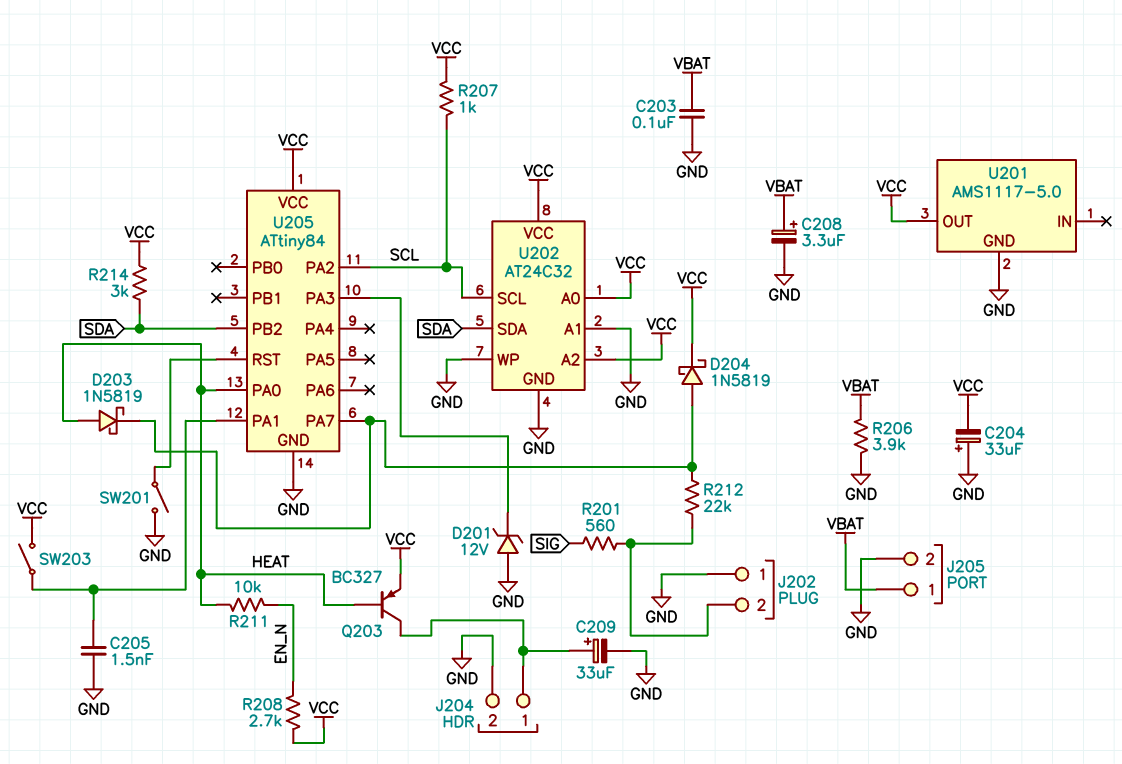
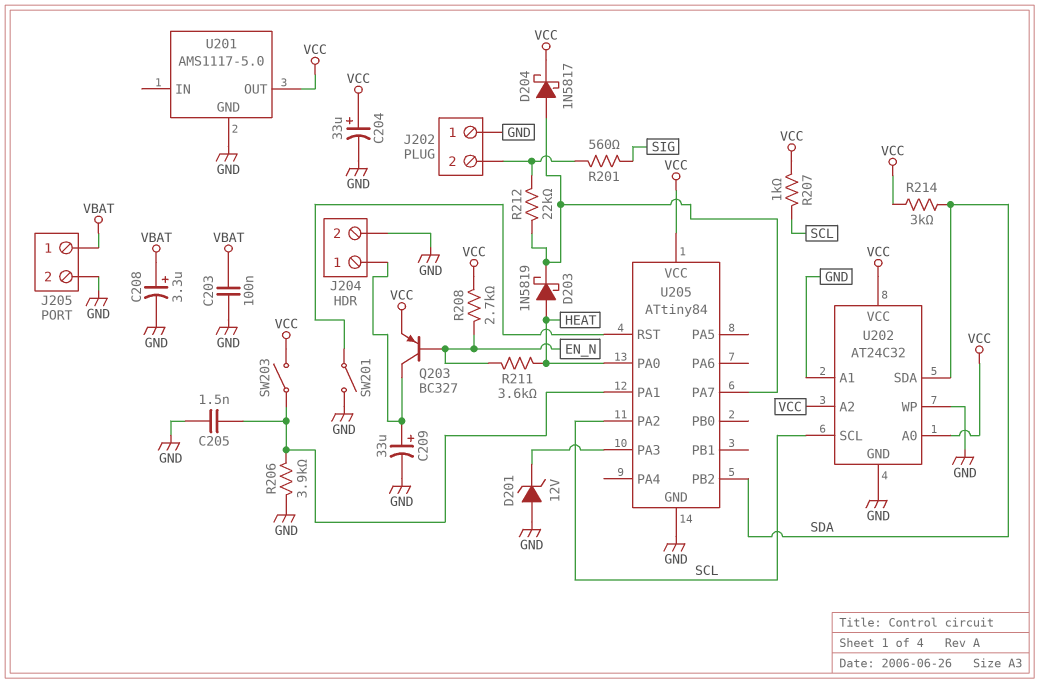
C204: 33uF (plus GND, minus VCC) -> 33uF (plus VCC, minus GND)
D204: schottky 1N5819 (A U205/PA7, K VCC) -> schottky 1N5817 (A U205/PA7, K VCC)
Q203: PNP BC327 (B HEAT, C J204/1, E VCC) -> PNP BC327 (B EN_N, C J204/1, E VCC)
R206: 3.9k (GND, VBAT) -> 3.9k (GND, U205/PA1)
R211: 10k (EN_N, HEAT) -> 3.6k (EN_N, HEAT)

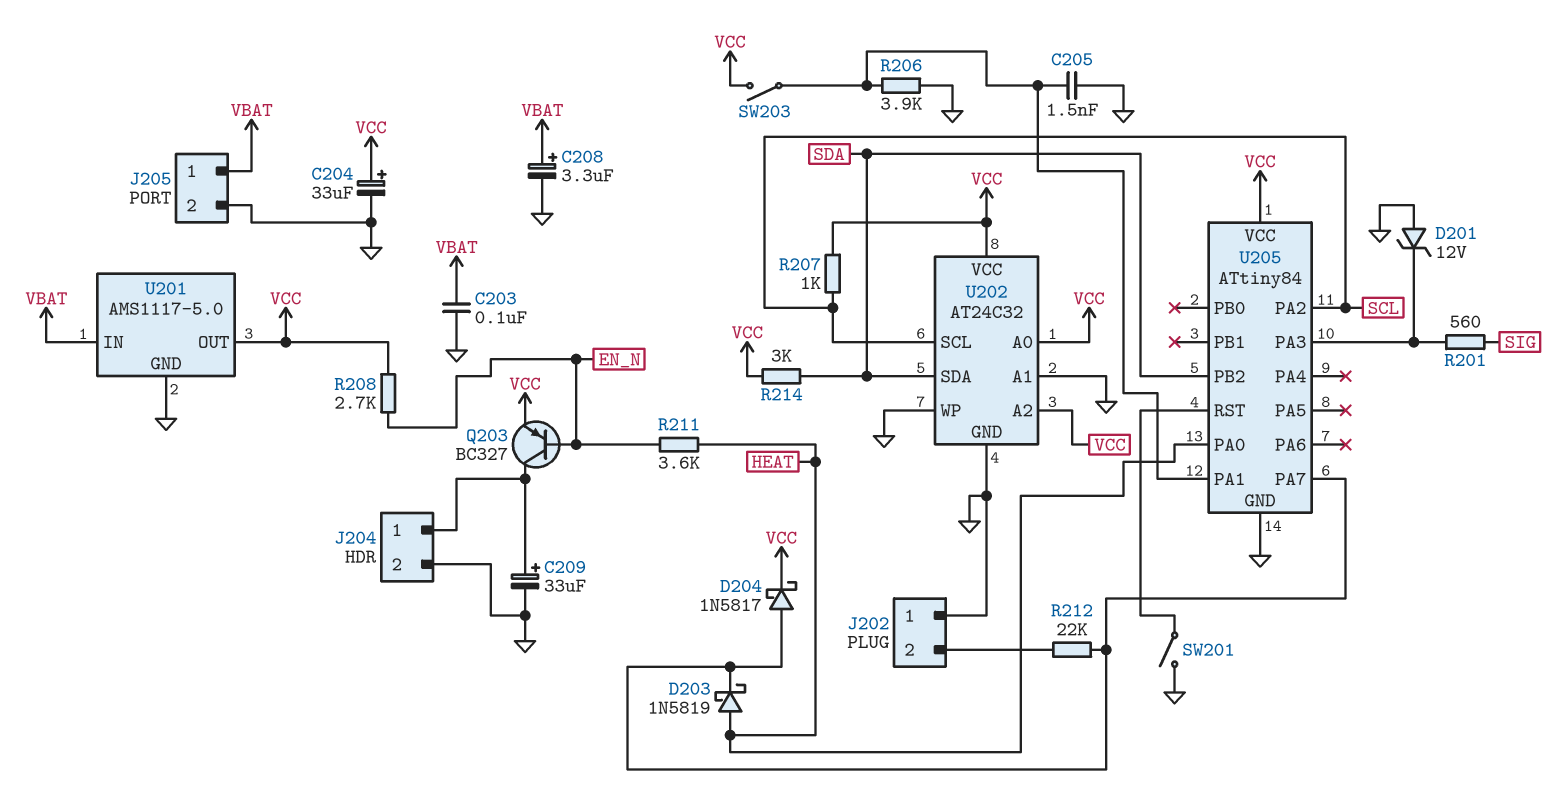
R201: 560 (J202/2, SIG) -> 560 (SIG, U205/PA3)
U201 pin IN: none -> VBAT

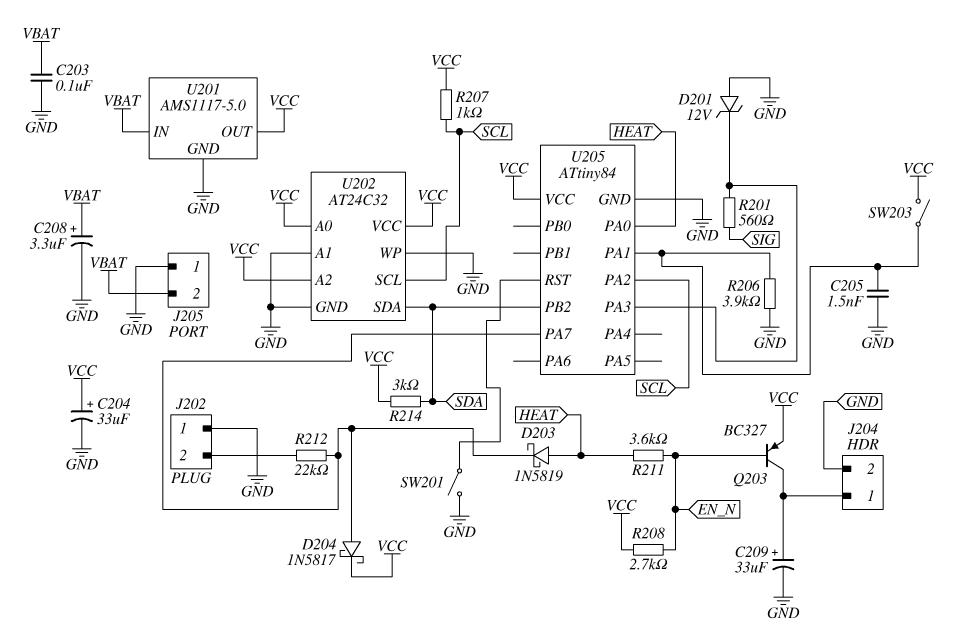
J205 pin 1: VBAT -> GND
J205 pin 2: GND -> VBAT

